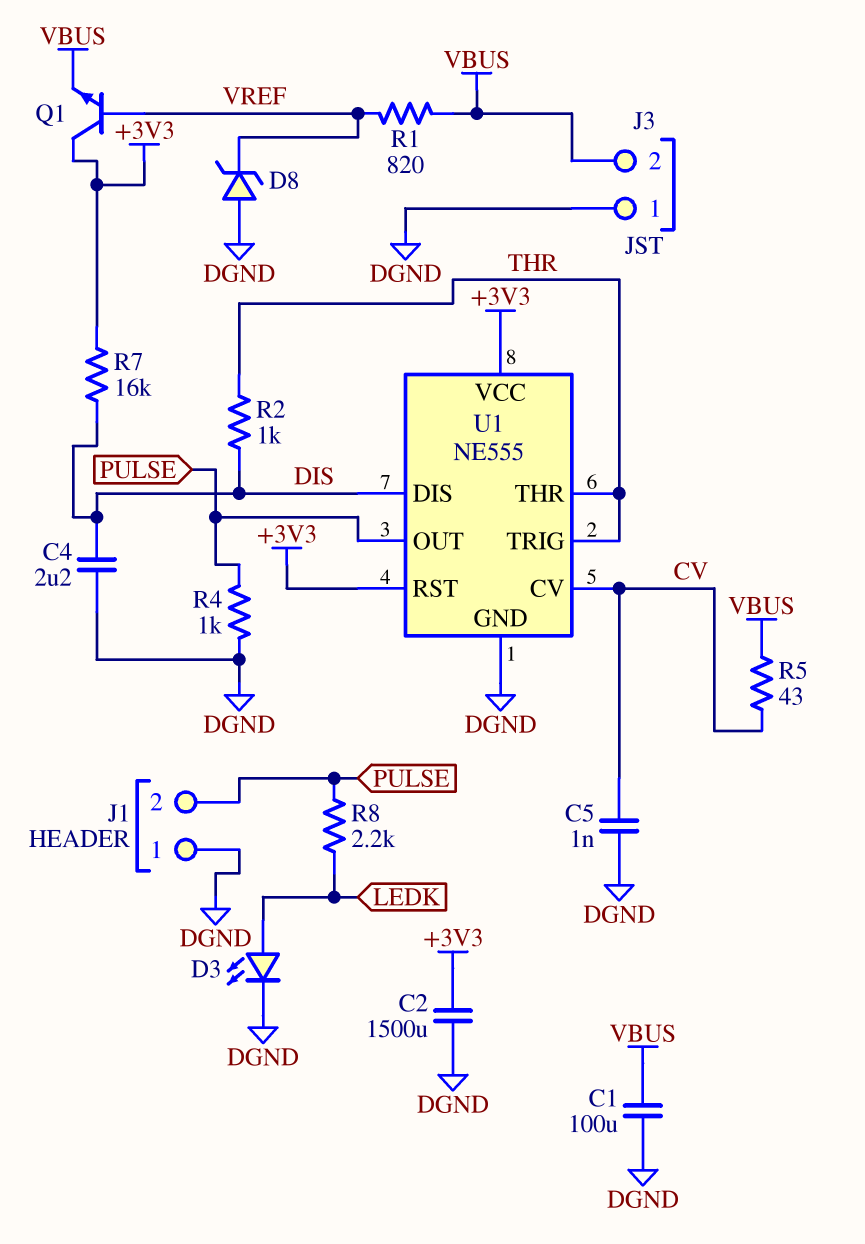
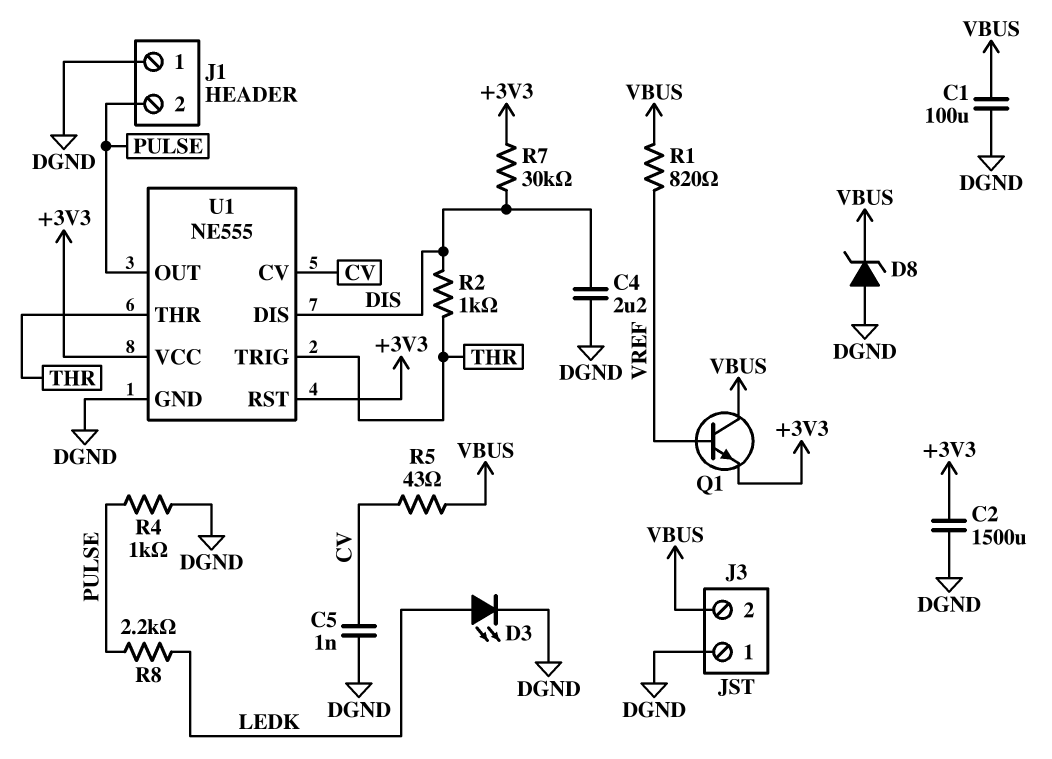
D8: zener (A DGND, K VREF) -> zener (A DGND, K VBUS)
Q1: NPN (B VREF, C +3V3, E VBUS) -> NPN (B VREF, C VBUS, E +3V3)
R7: 16k (+3V3, DIS) -> 30k (+3V3, DIS)

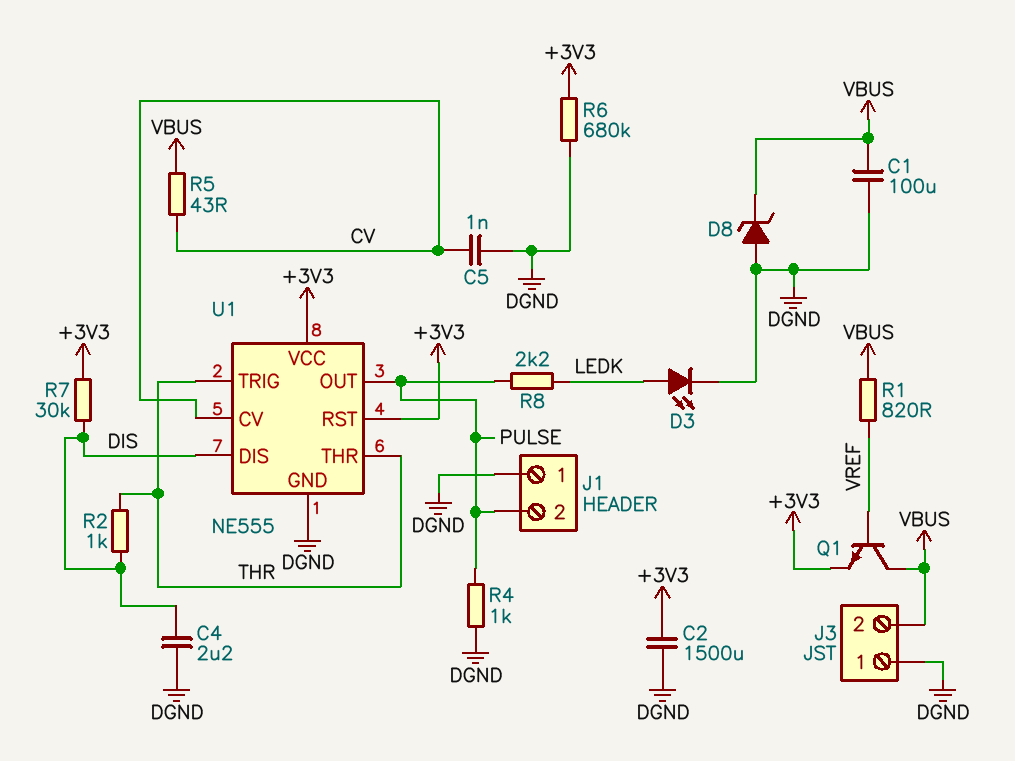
R6: none -> 680k (+3V3, DGND)

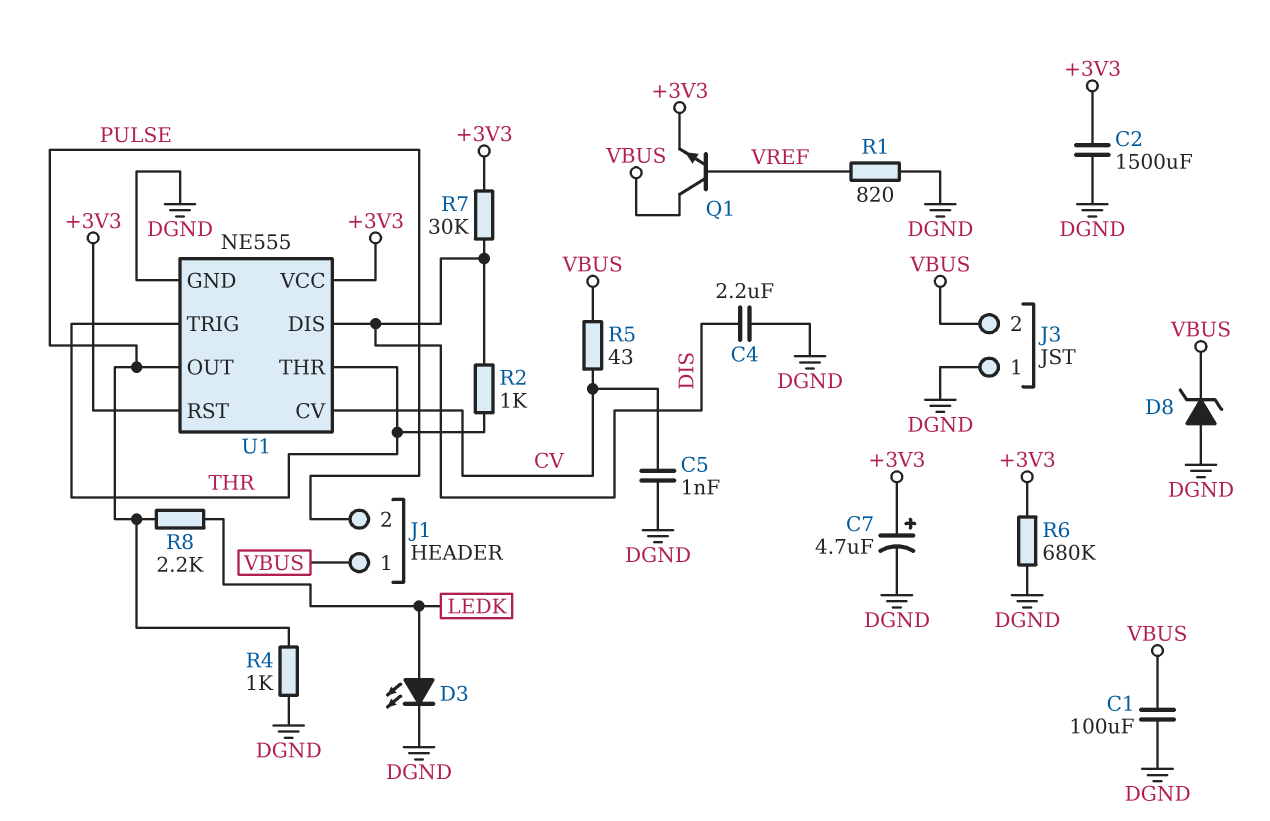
C7: none -> 4.7uF (plus +3V3, minus DGND)
J1 pin 1: DGND -> VBUS
R1: 820 (VBUS, VREF) -> 820 (DGND, VREF)

